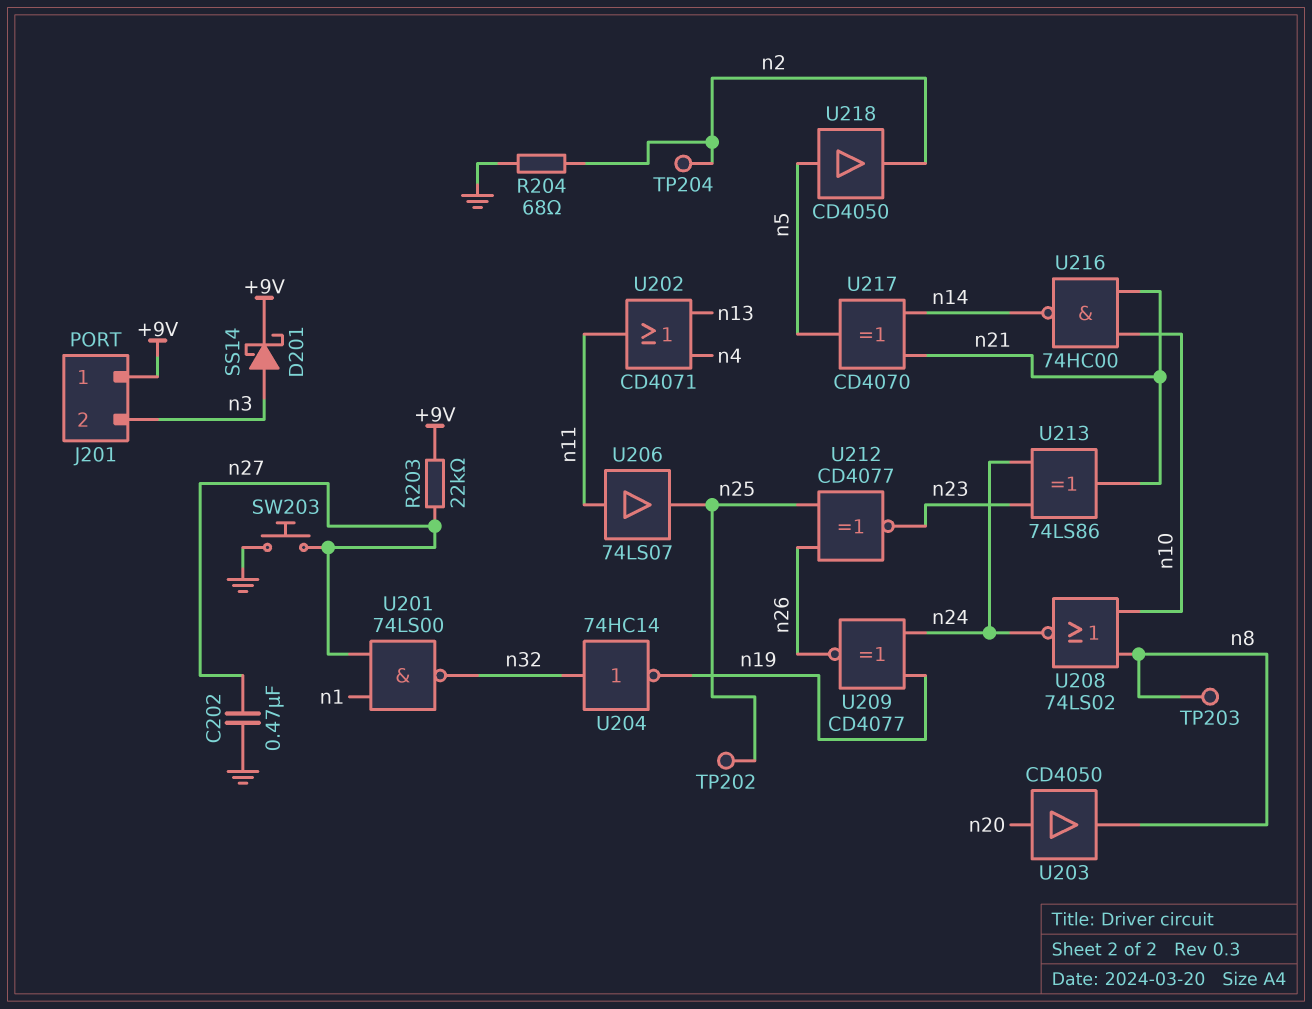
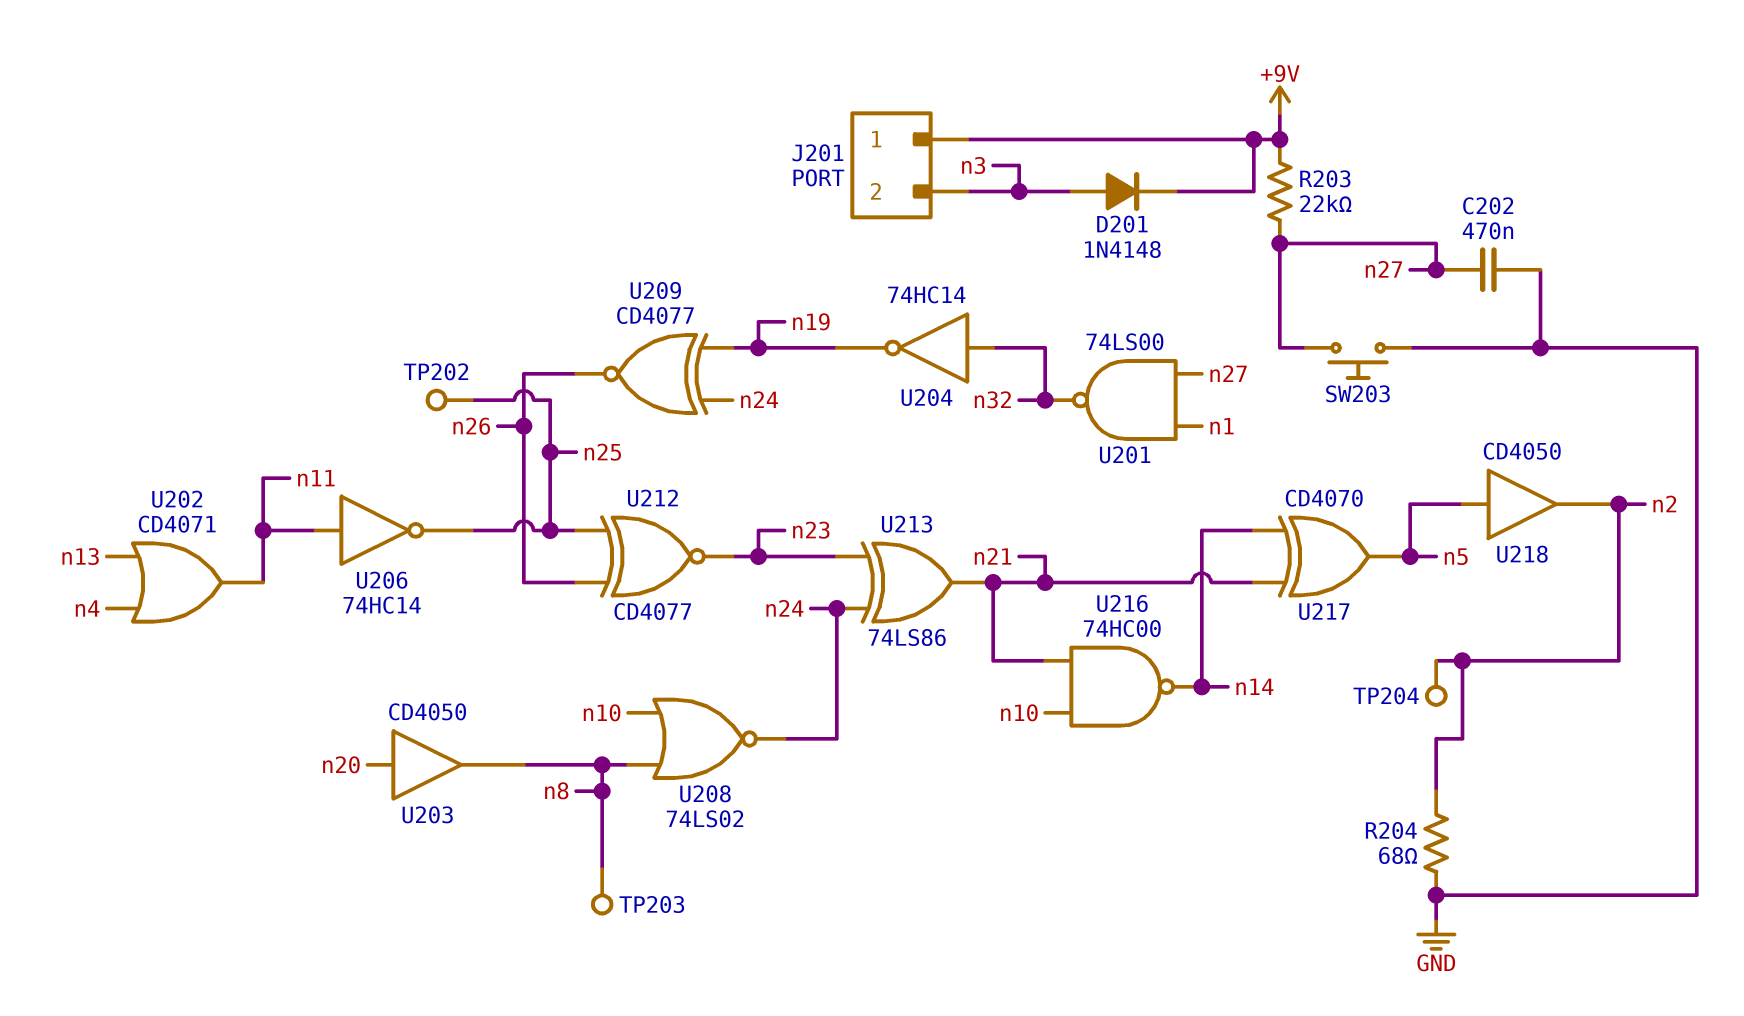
D201: schottky SS14 (A n3, K +9V) -> diode 1N4148 (A n3, K +9V)
U206: buffer 74LS07 (in n11, out n25) -> NOT 74HC14 (in n11, out n25)

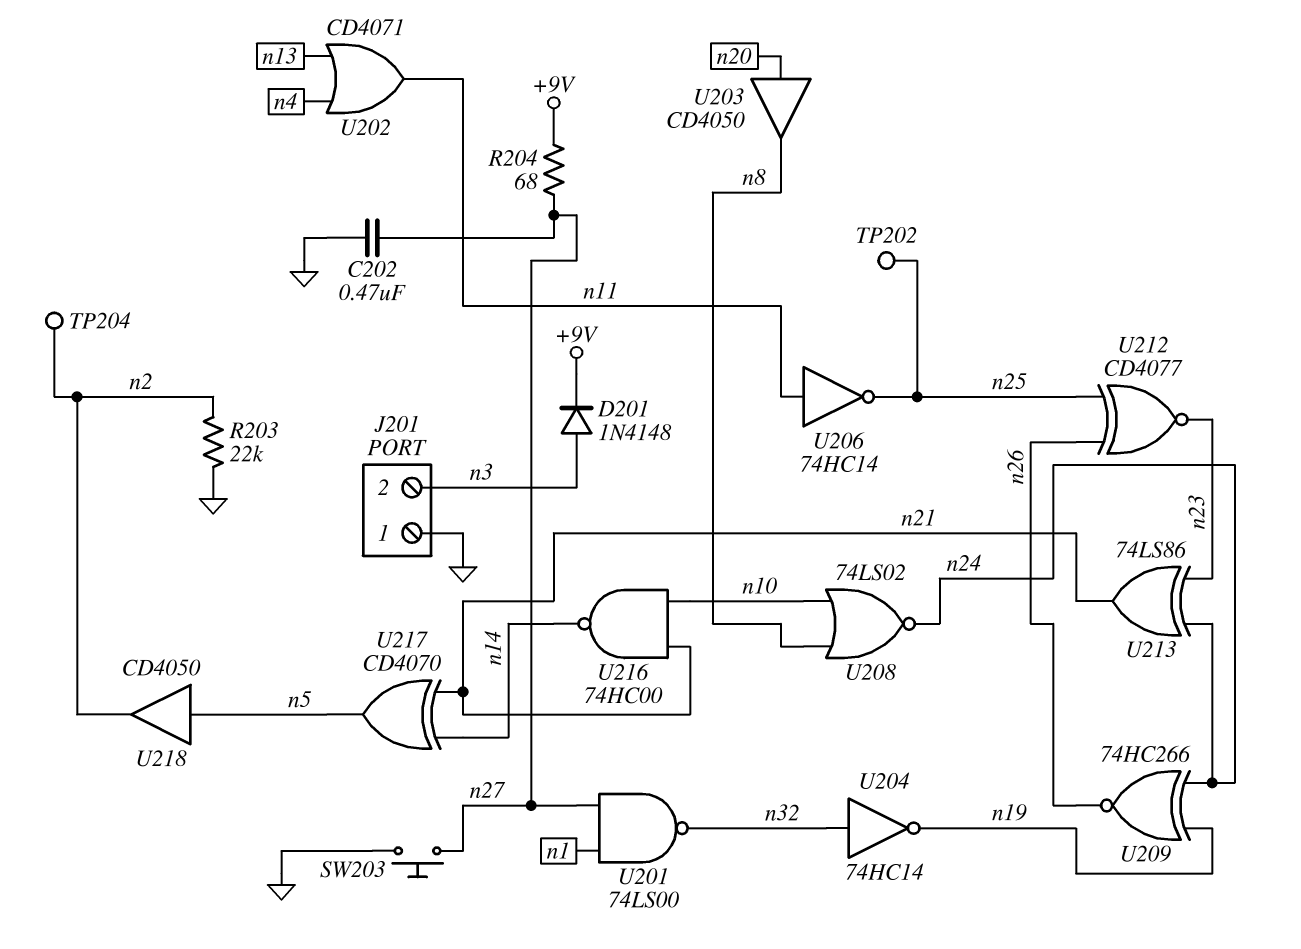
J201 pin 1: +9V -> GND
R203: 22k (+9V, n27) -> 22k (GND, n2)
R204: 68 (GND, n2) -> 68 (+9V, n27)
TP203: test point (n8) -> none
U209: XNOR CD4077 (in n19, in n24, out n26) -> XNOR 74HC266 (in n19, in n24, out n26)

